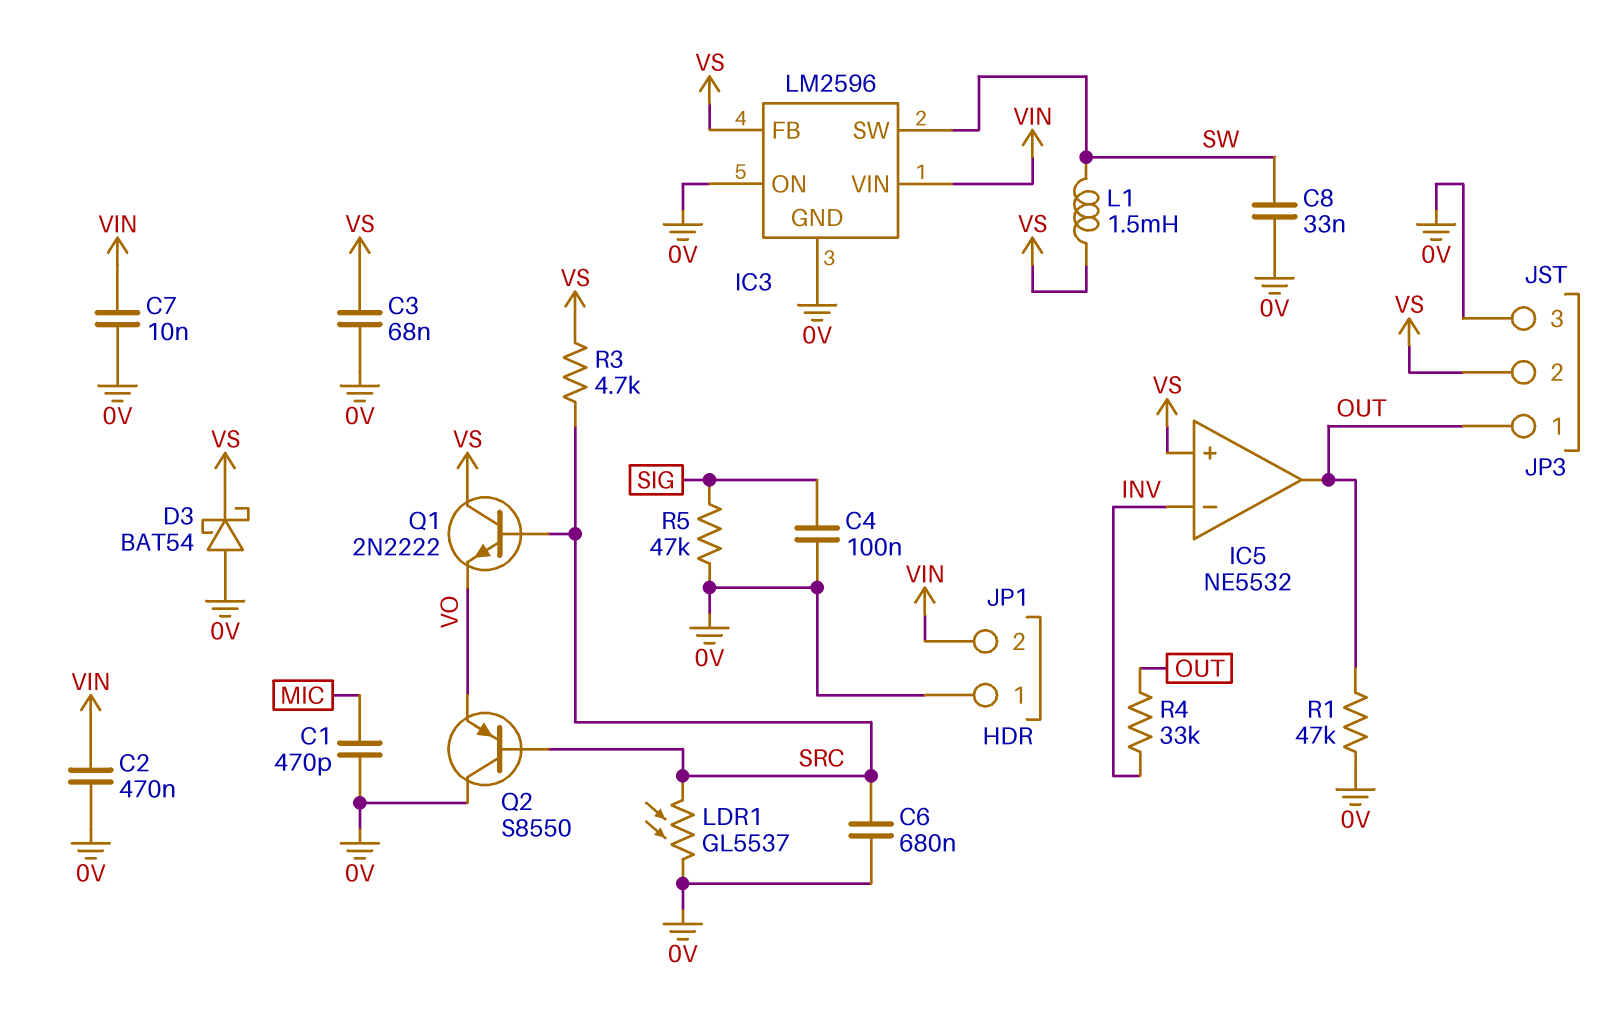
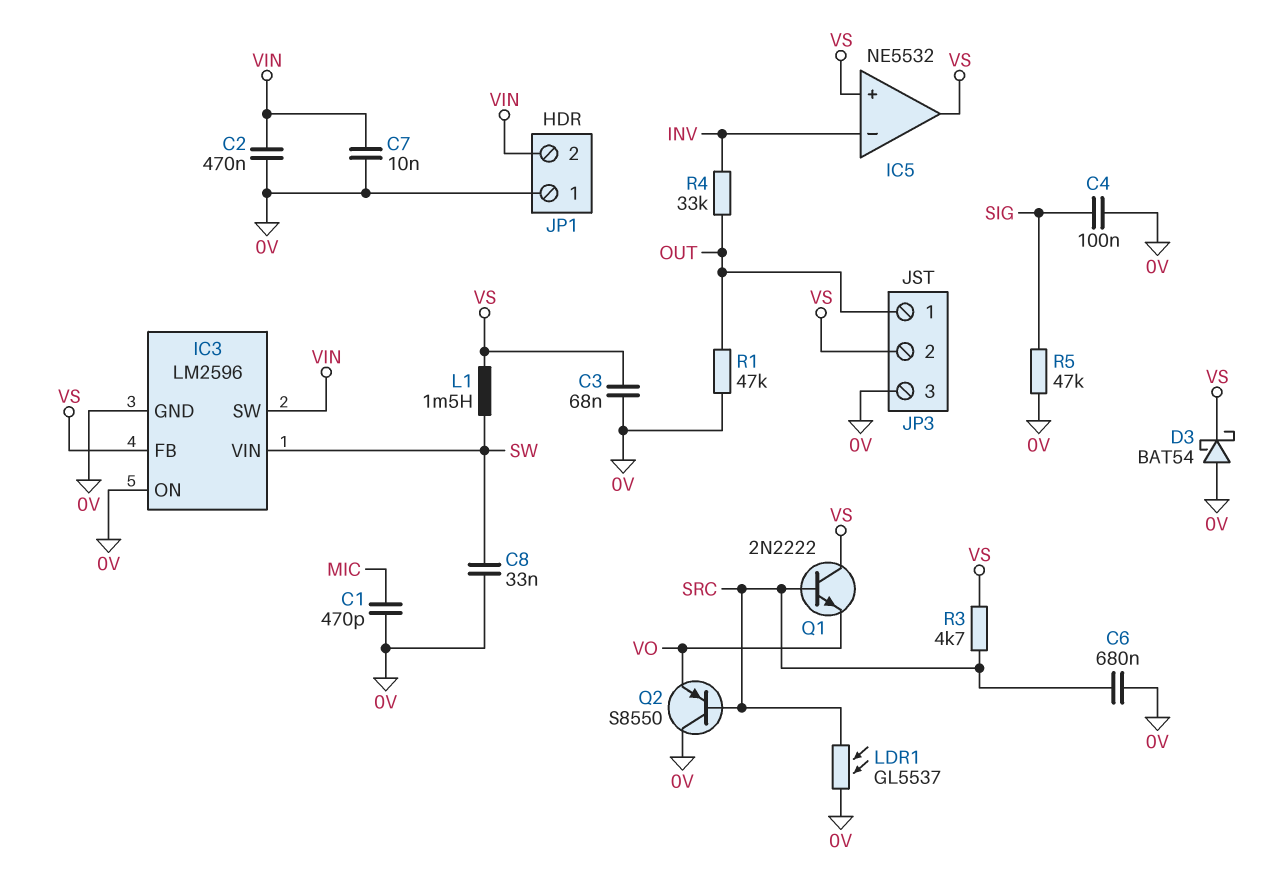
IC3 pin SW: SW -> VIN
IC3 pin VIN: VIN -> SW
IC5 pin out: OUT -> VS

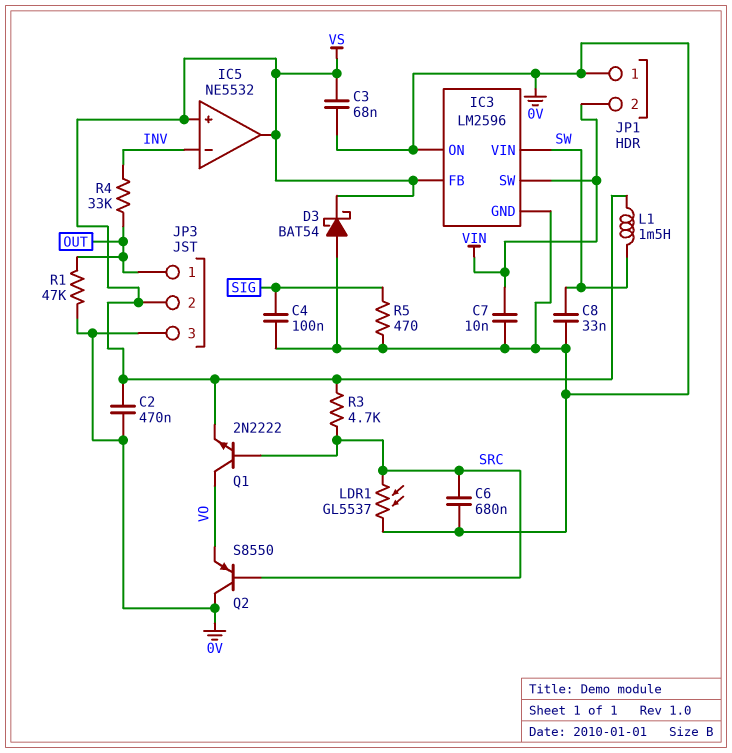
C1: 470pF (0V, MIC) -> none
C2: 470nF (0V, VIN) -> 470nF (0V, VS)
Q1: NPN 2N2222 (B SRC, C VS, E VO) -> NPN 2N2222 (B SRC, C VO, E VS)
R5: 47k (0V, SIG) -> 470 (0V, SIG)

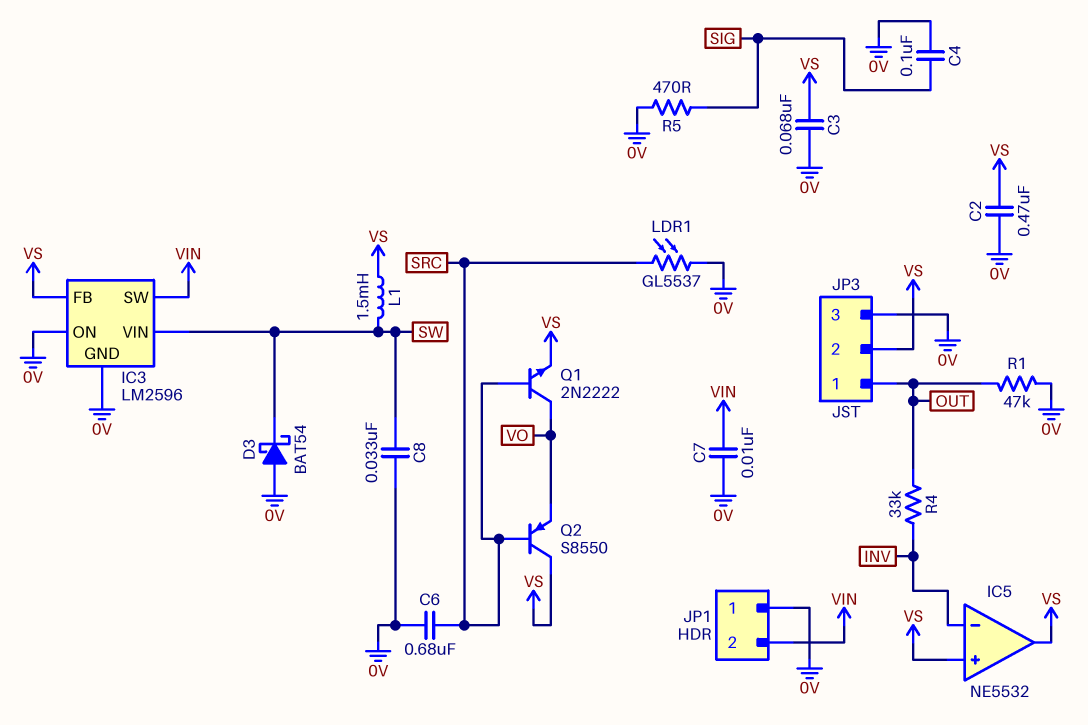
D3: schottky BAT54 (A 0V, K VS) -> schottky BAT54 (A 0V, K SW)
Q2: PNP S8550 (B SRC, C 0V, E VO) -> PNP S8550 (B SRC, C VS, E VO)
R3: 4.7k (SRC, VS) -> none

